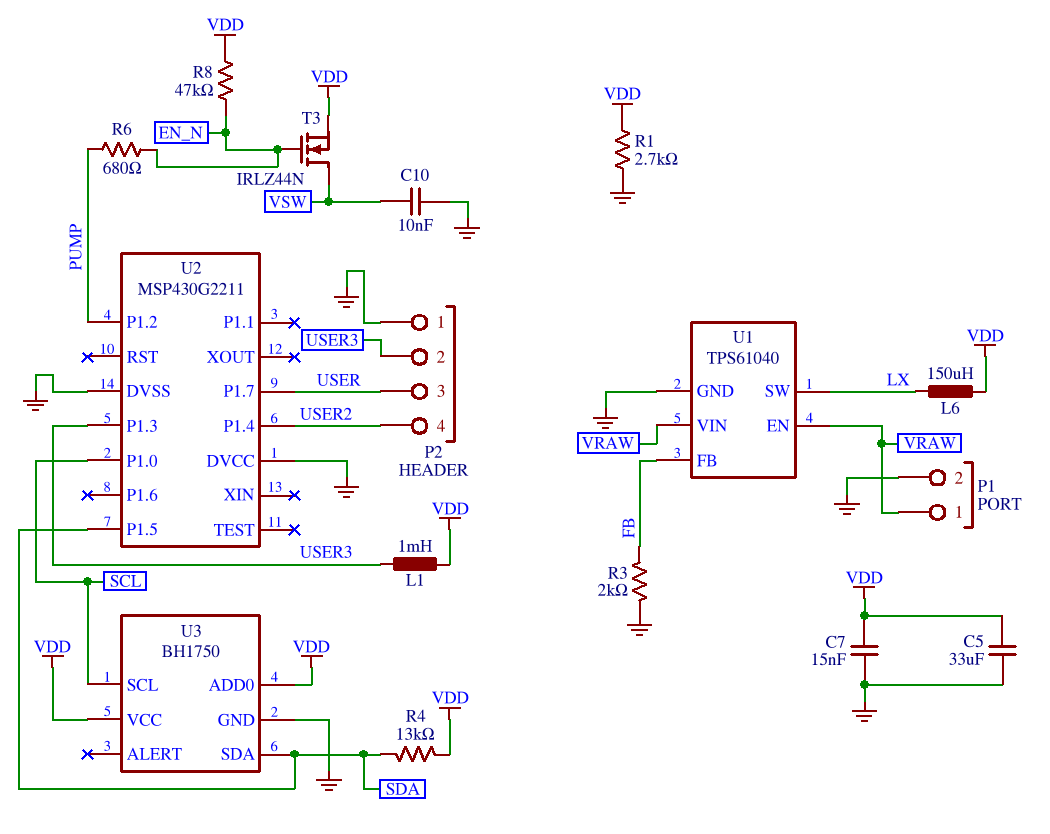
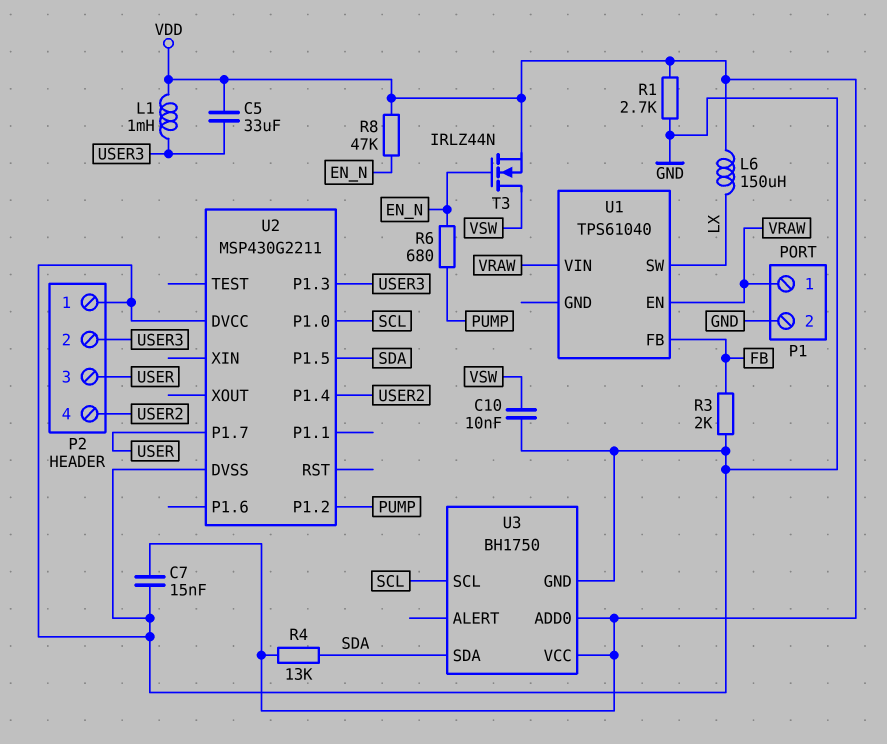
C5: 33uF (GND, VDD) -> 33uF (USER3, VDD)
U1 pin GND: GND -> none

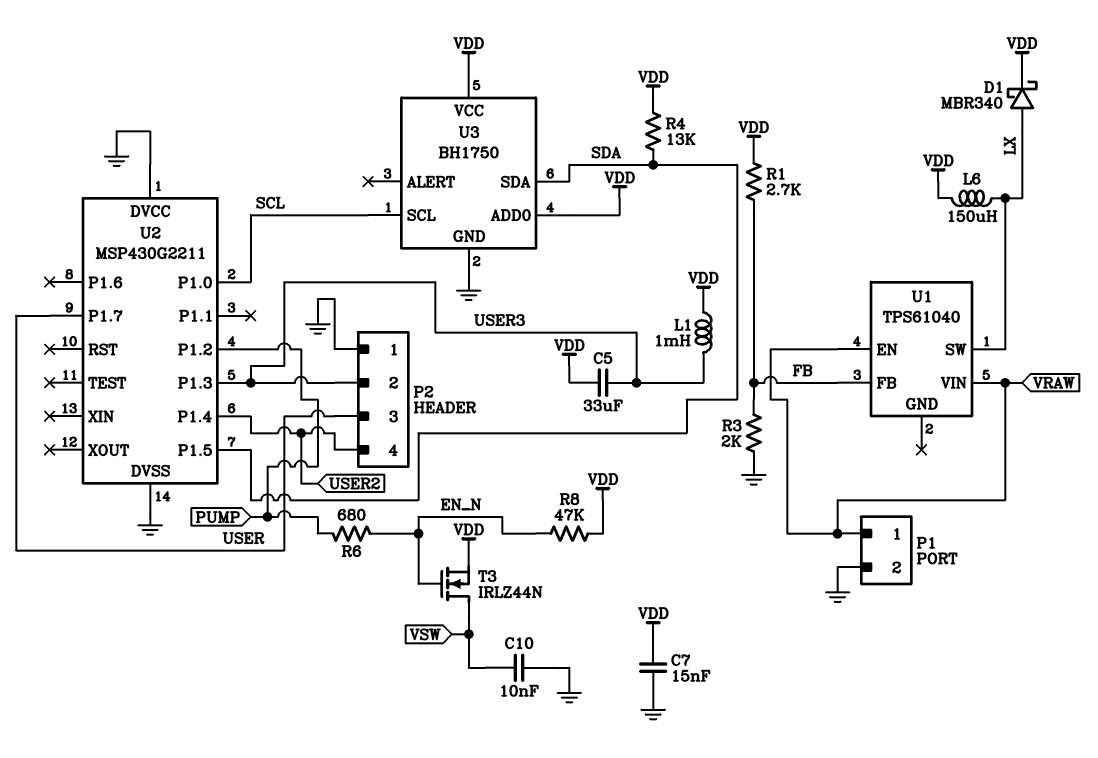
D1: none -> schottky MBR340 (A LX, K VDD)
R1: 2.7k (GND, VDD) -> 2.7k (FB, VDD)

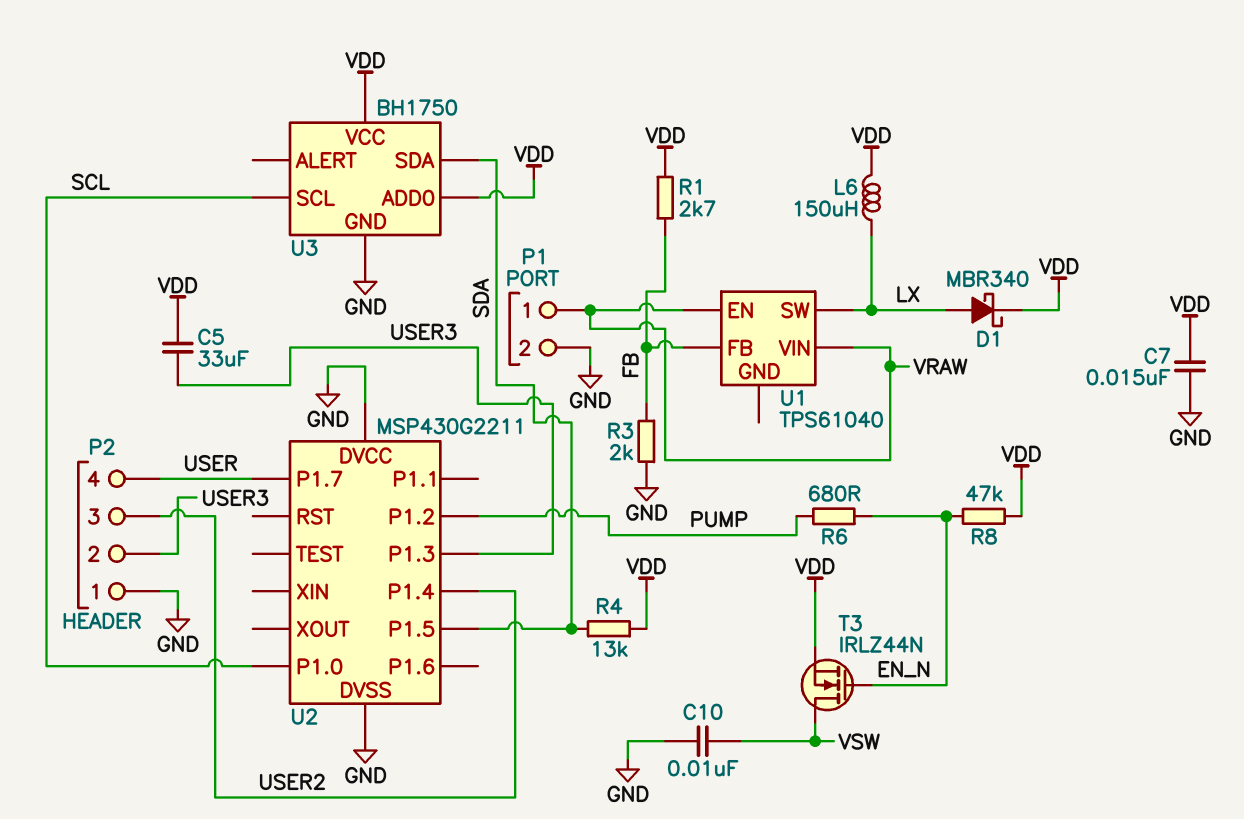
L1: 1mH (USER3, VDD) -> none
P2 pin 3: USER -> USER2
P2 pin 4: USER2 -> USER

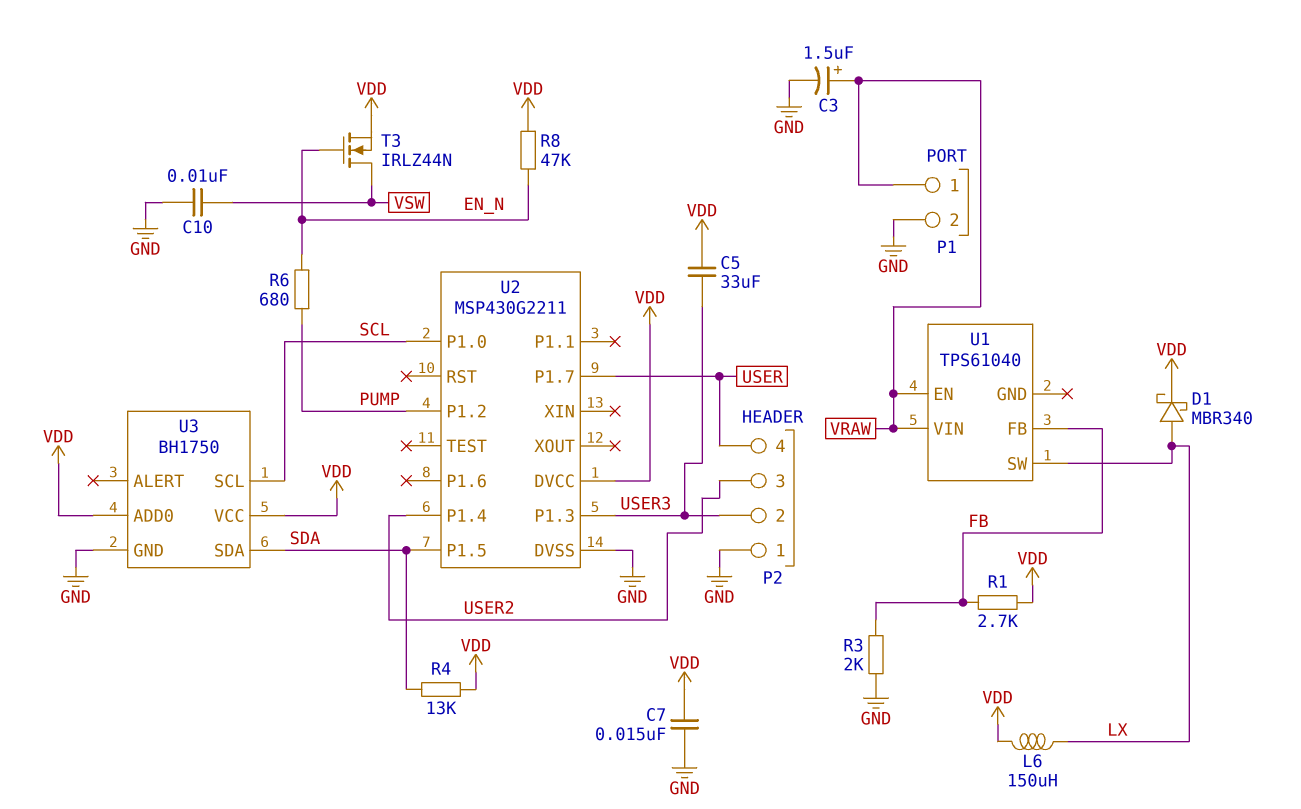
C3: none -> 1.5uF (plus VRAW, minus GND)
U2 pin DVCC: GND -> VDD

